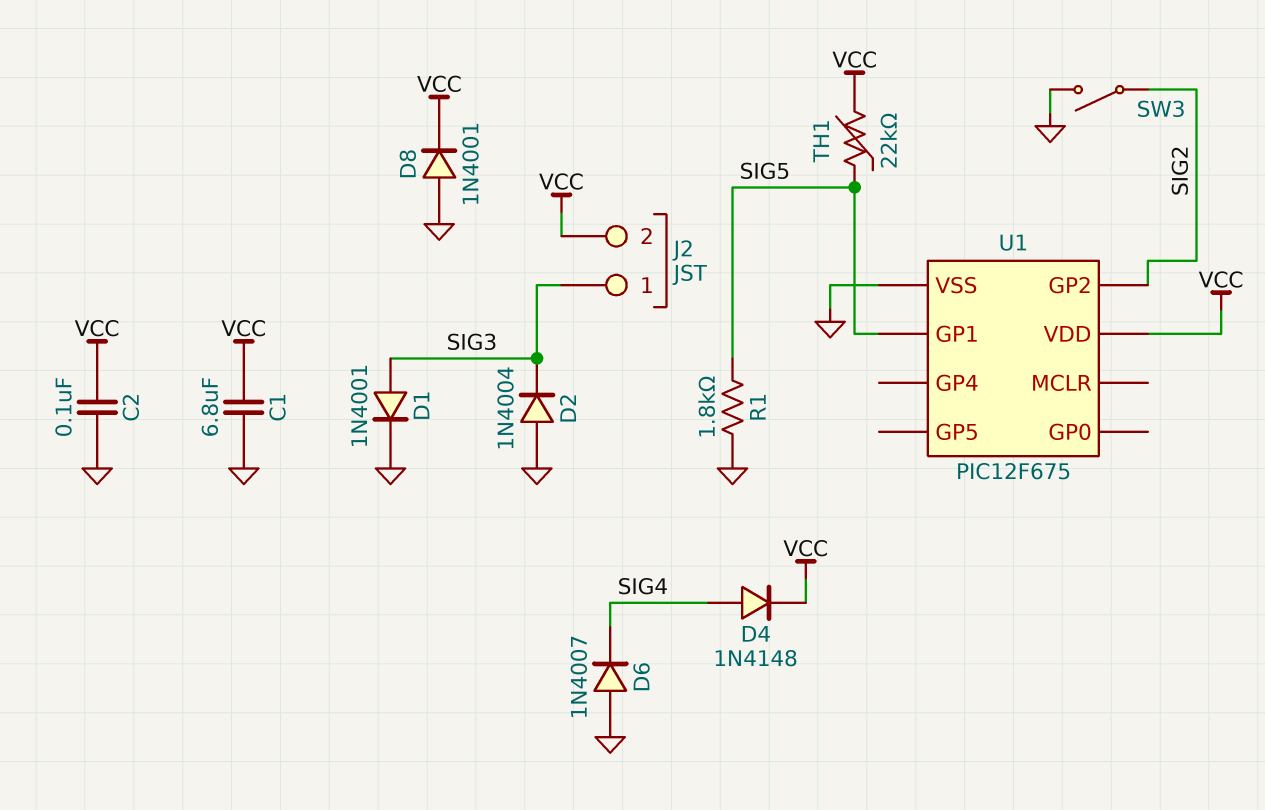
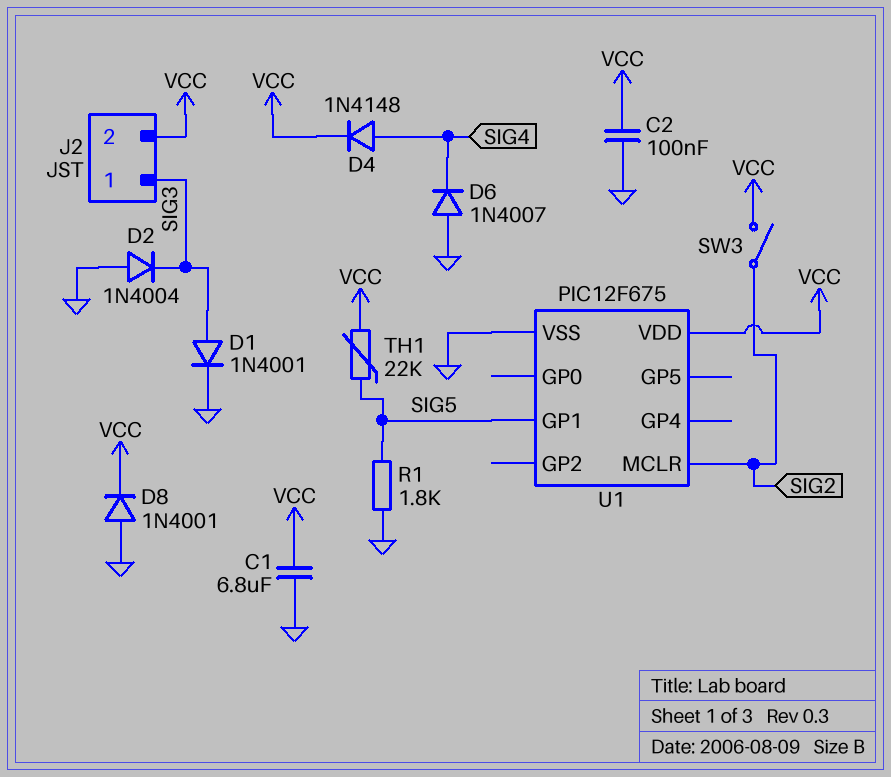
SW3: switch (GND, SIG2) -> switch (SIG2, VCC)
U1 pin GP2: SIG2 -> none
U1 pin MCLR: none -> SIG2

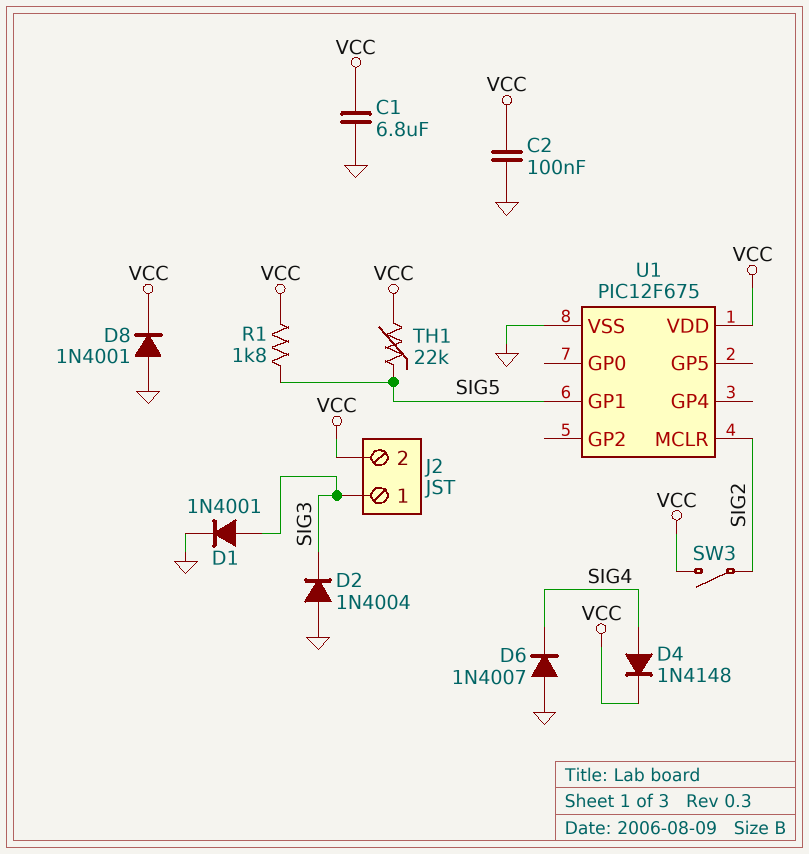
R1: 1.8k (GND, SIG5) -> 1.8k (SIG5, VCC)

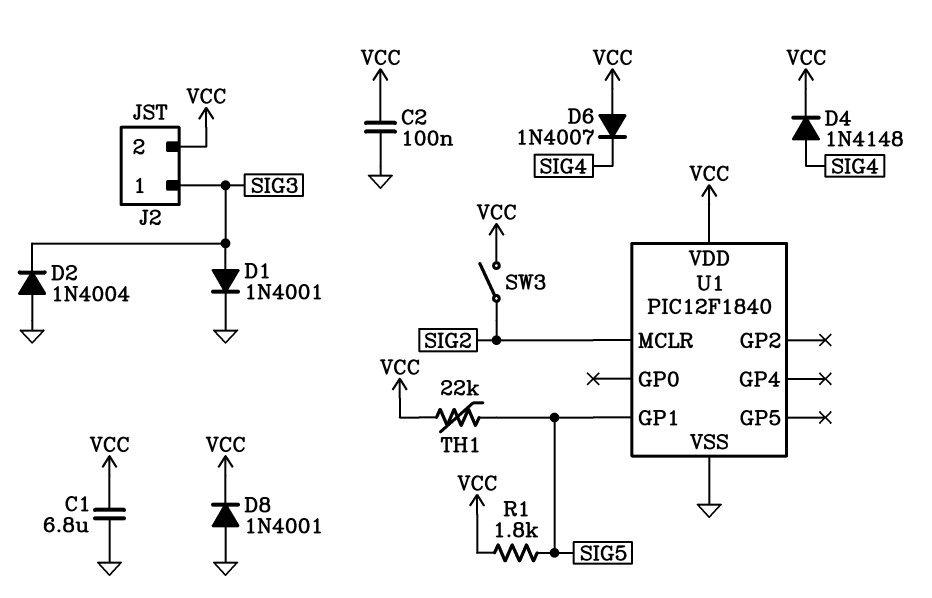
D6: diode 1N4007 (A GND, K SIG4) -> diode 1N4007 (A VCC, K SIG4)
U1: PIC12F675 -> PIC12F1840

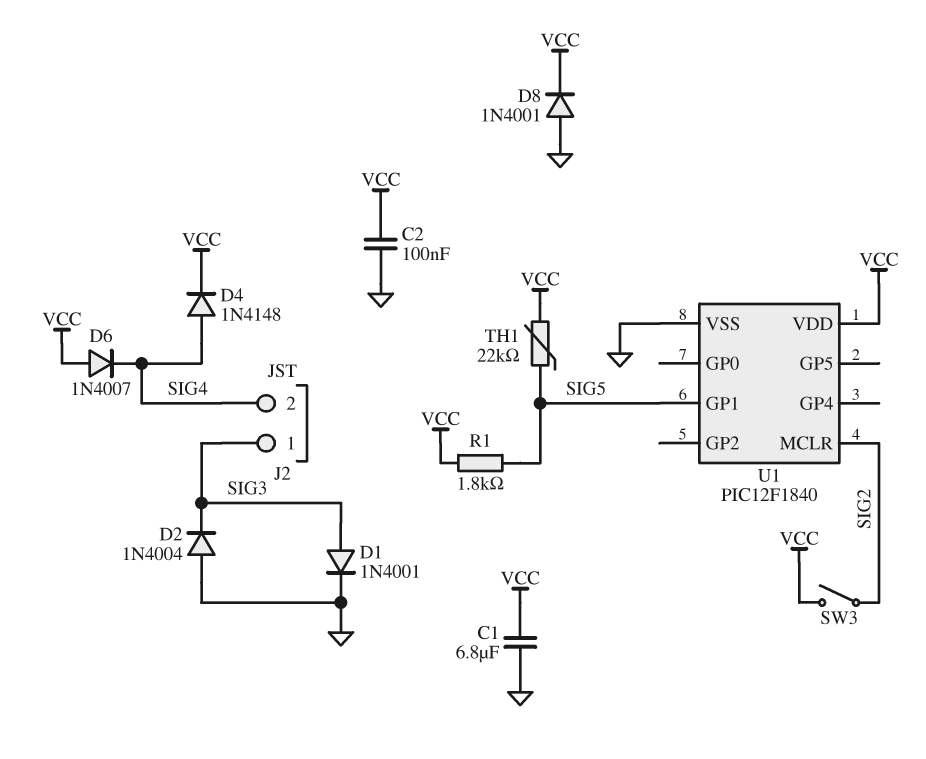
J2 pin 2: VCC -> SIG4

